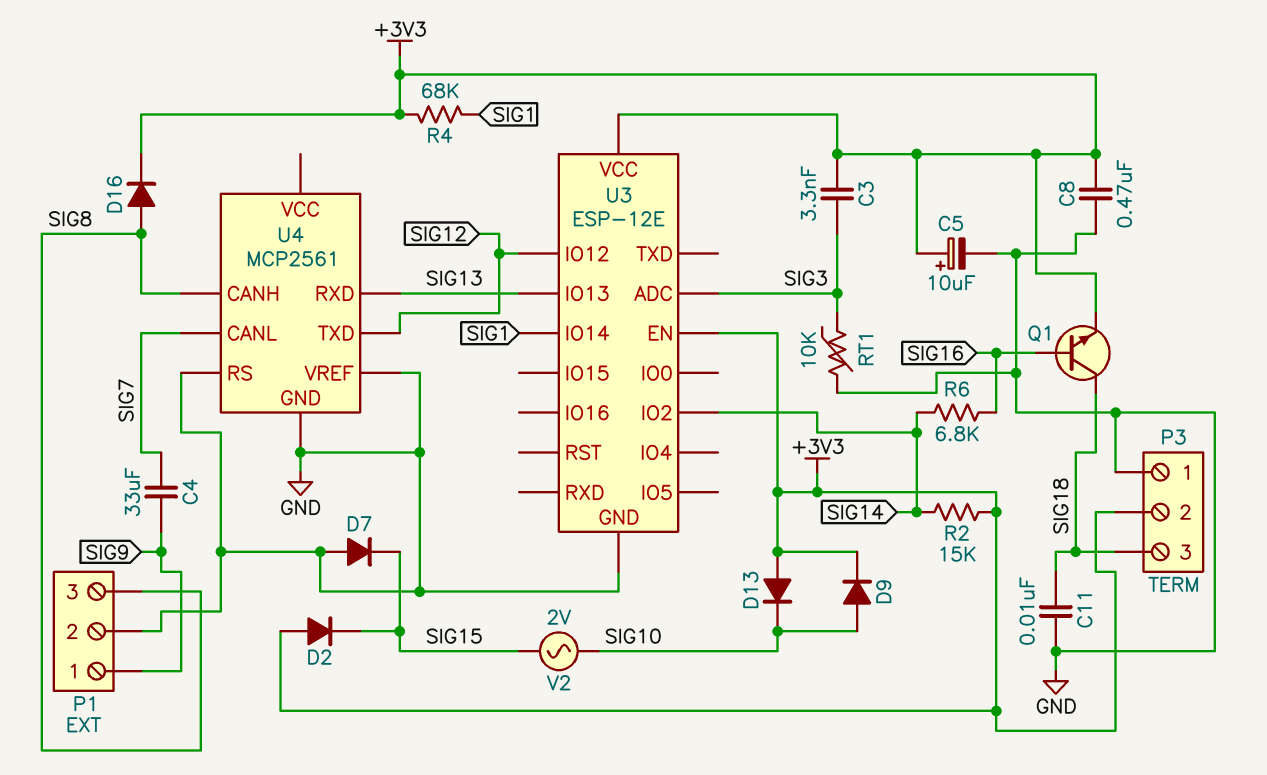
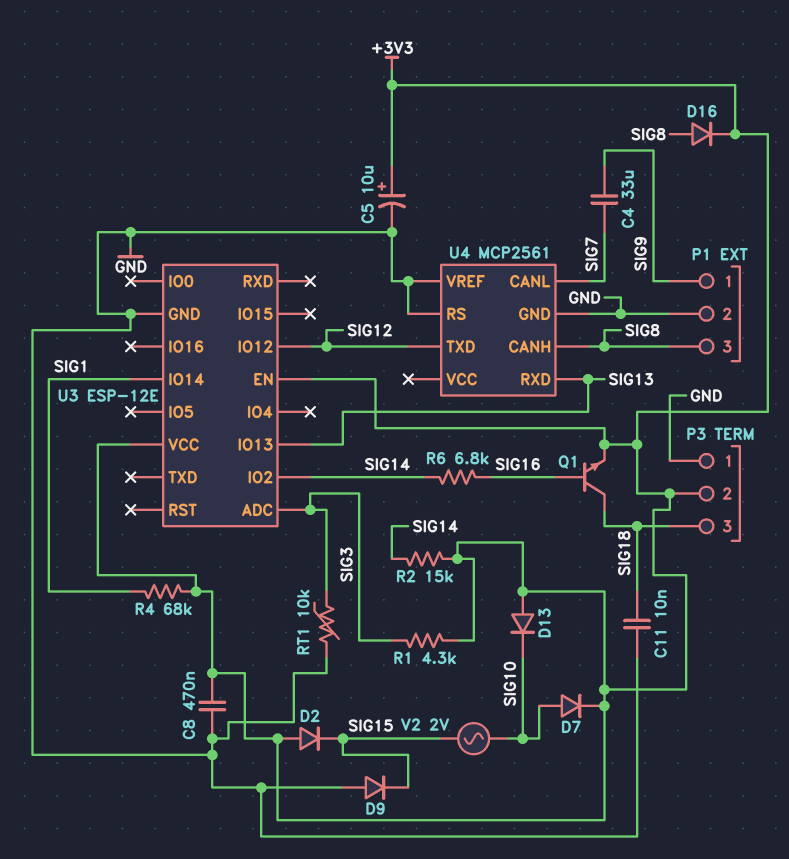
C3: 3.3nF (+3V3, SIG3) -> none
D7: diode (A GND, K SIG15) -> diode (A SIG10, K +3V3)
D9: diode (A SIG10, K +3V3) -> diode (A GND, K SIG15)
R1: none -> 4.3k (+3V3, SIG3)

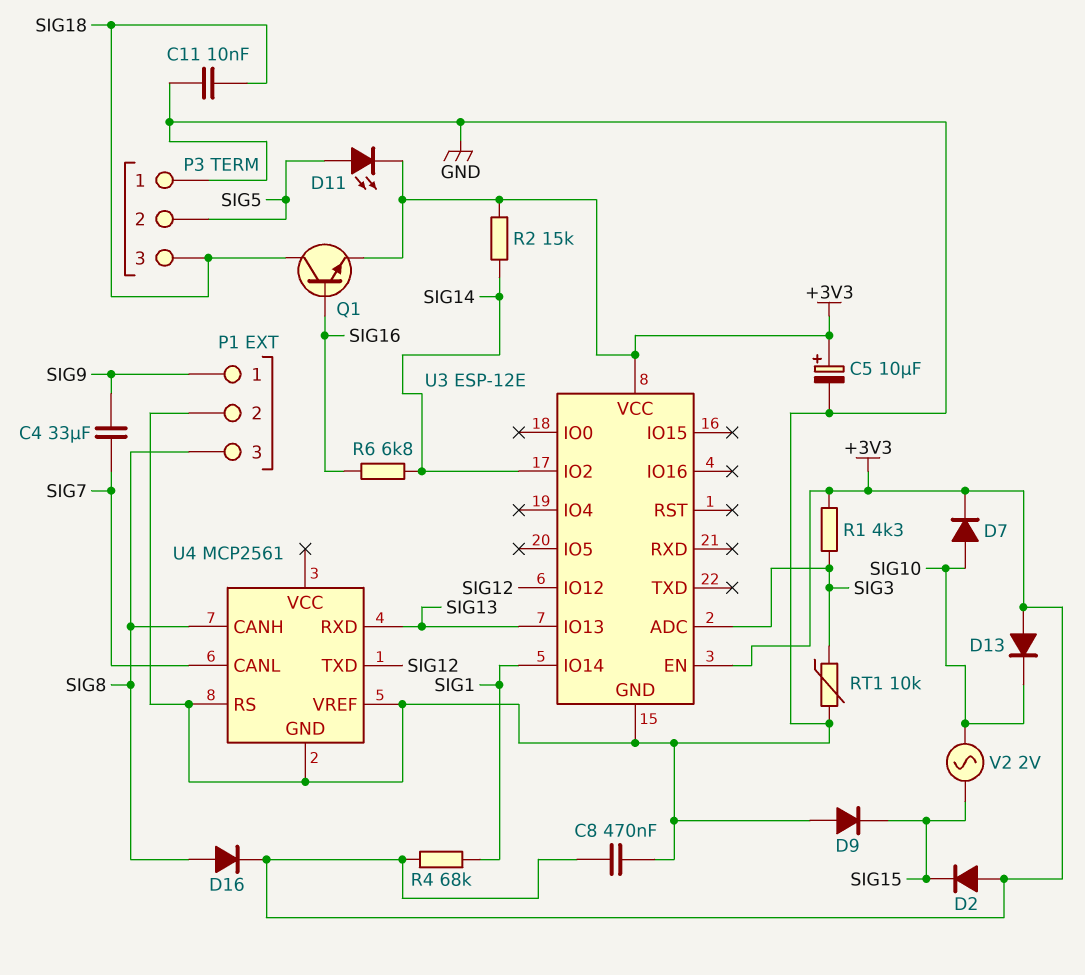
D11: none -> LED (A SIG5, K +3V3)
P3 pin 2: +3V3 -> SIG5

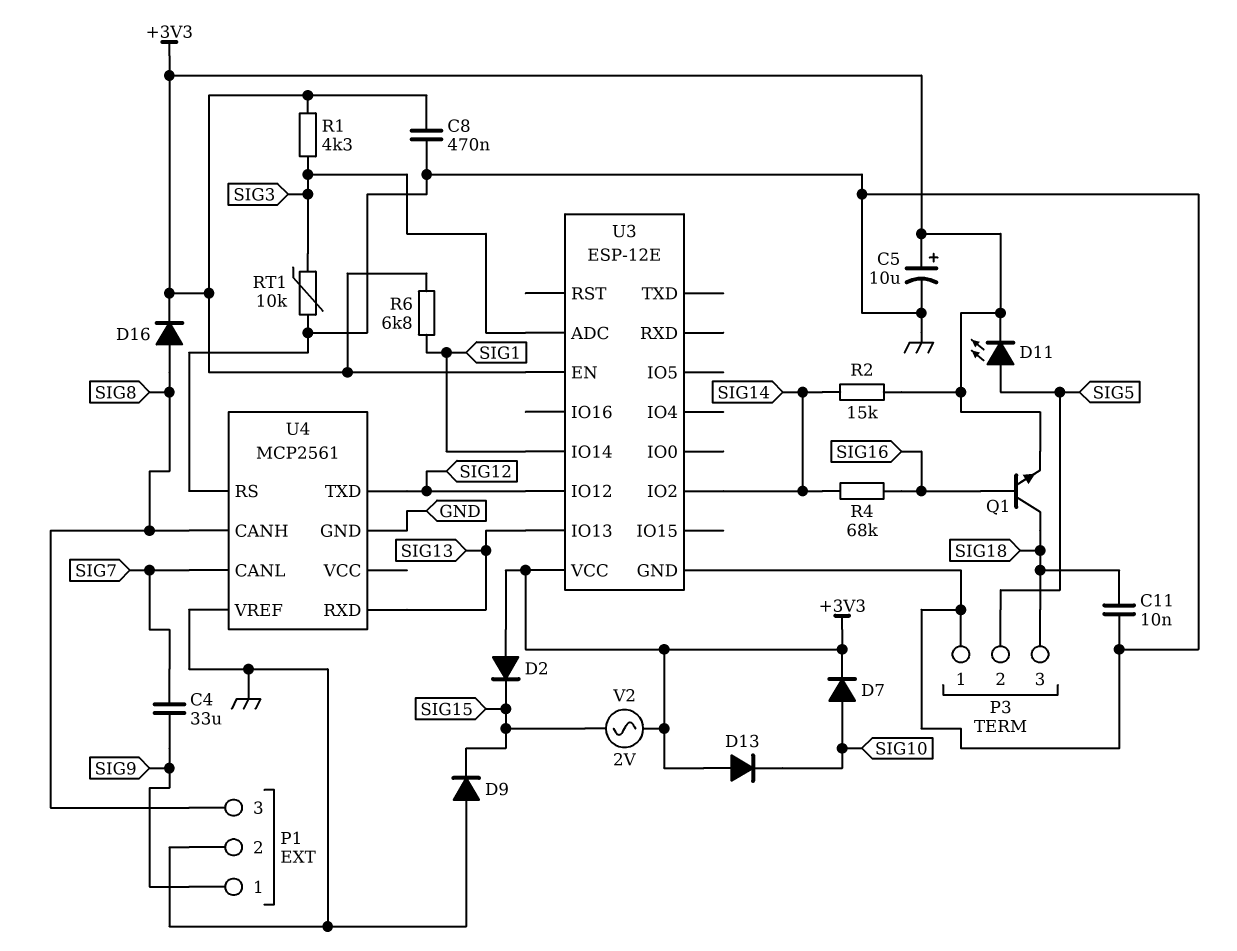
R4: 68k (+3V3, SIG1) -> 68k (SIG14, SIG16)
R6: 6.8k (SIG14, SIG16) -> 6.8k (+3V3, SIG1)
V2: AC 2V (SIG10, SIG15) -> AC 2V (+3V3, SIG15)

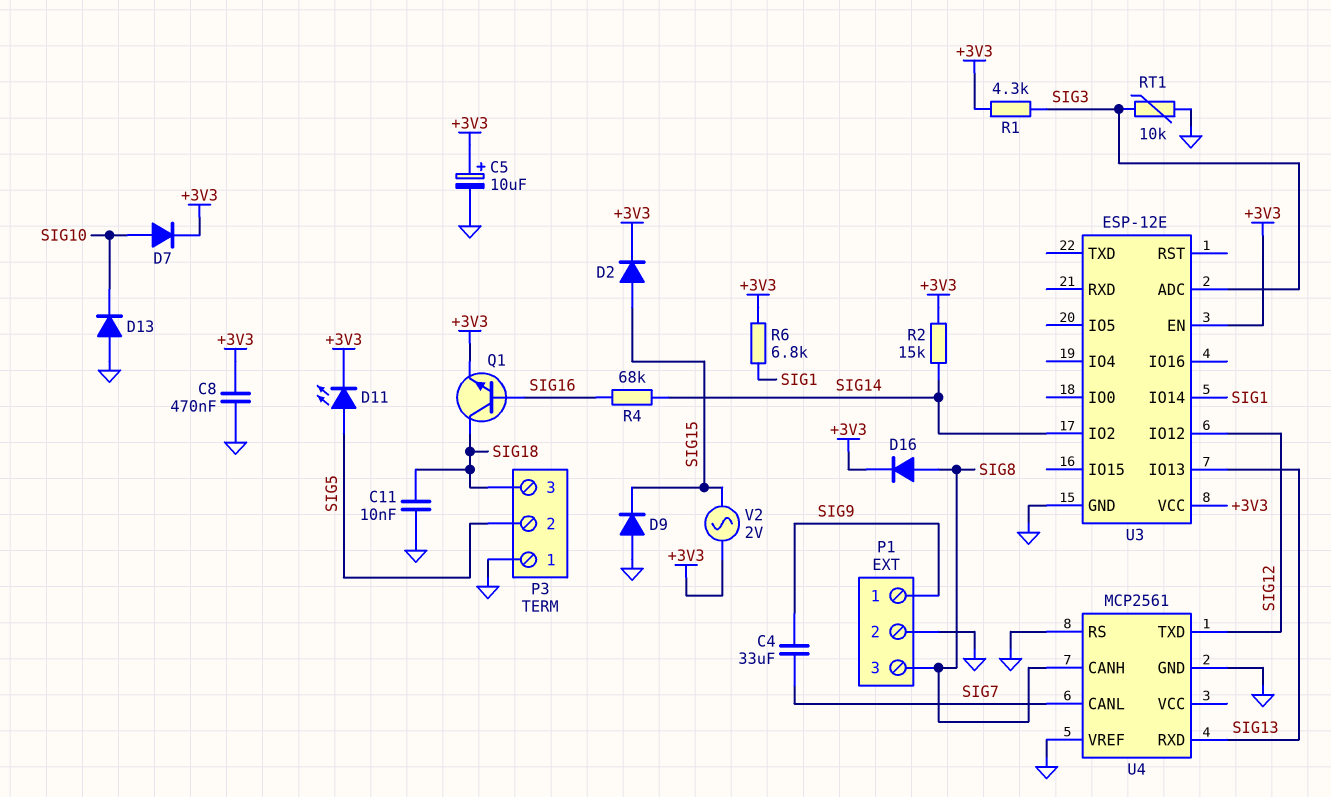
D2: diode (A +3V3, K SIG15) -> diode (A SIG15, K +3V3)
D13: diode (A +3V3, K SIG10) -> diode (A GND, K SIG10)

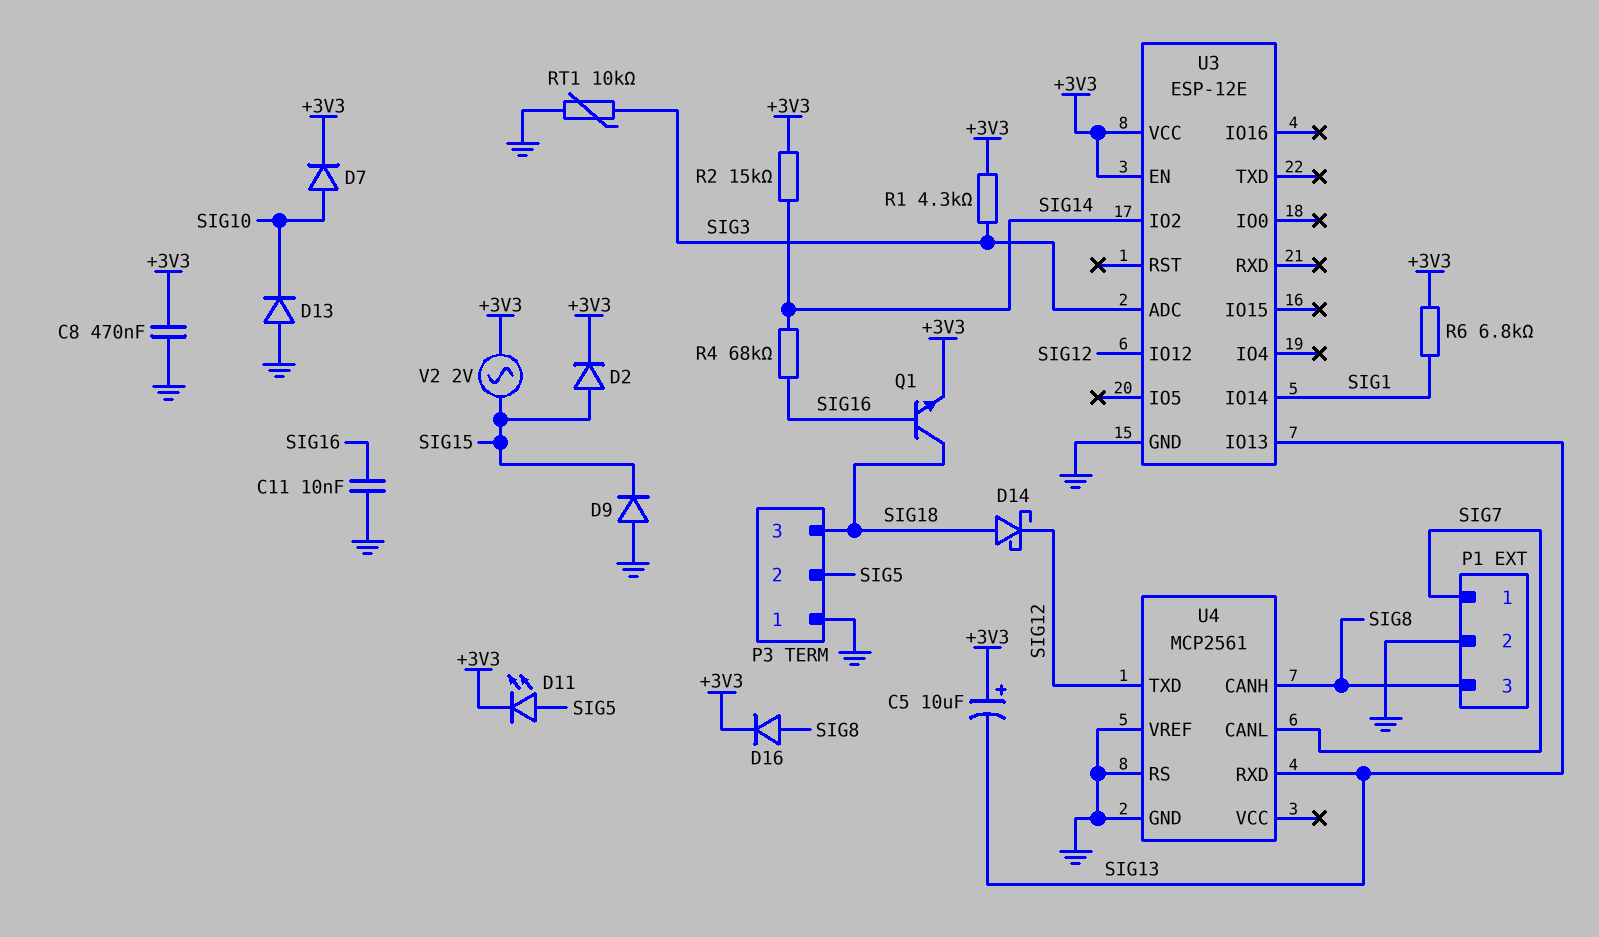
C4: 33uF (SIG7, SIG9) -> none
C5: 10uF (plus +3V3, minus GND) -> 10uF (plus +3V3, minus SIG13)
C11: 10nF (GND, SIG18) -> 10nF (GND, SIG16)
D14: none -> schottky (A SIG18, K SIG12)
P1 pin 1: SIG9 -> SIG7

